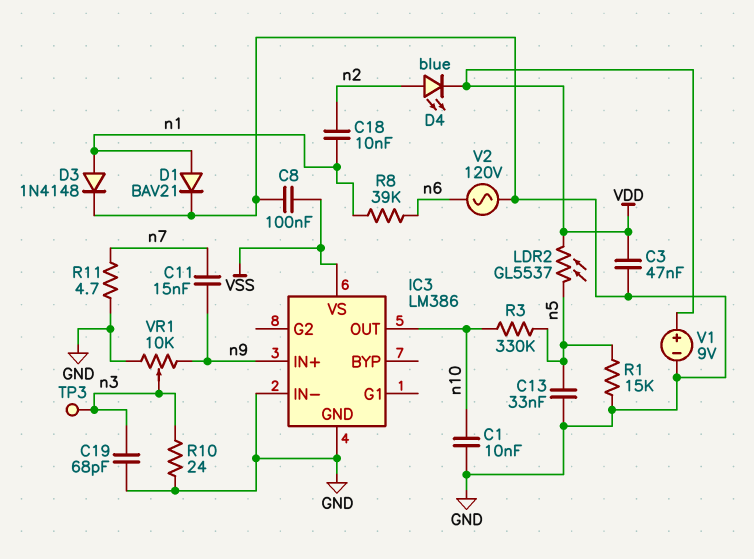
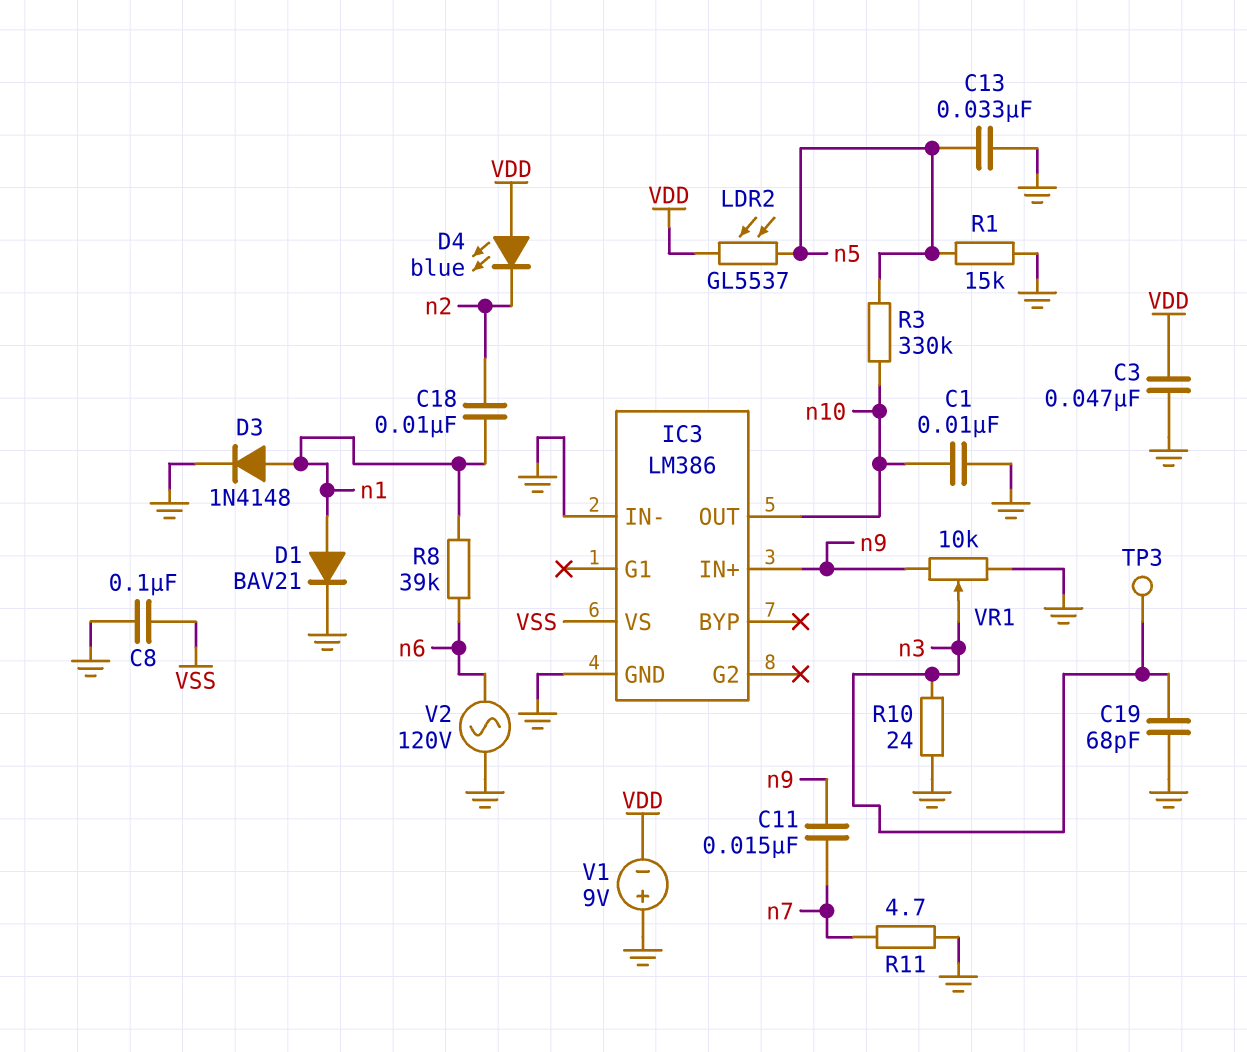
D4: LED blue (A n2, K VDD) -> LED blue (A VDD, K n2)
V1: 9V (plus VDD, minus GND) -> 9V (plus GND, minus VDD)

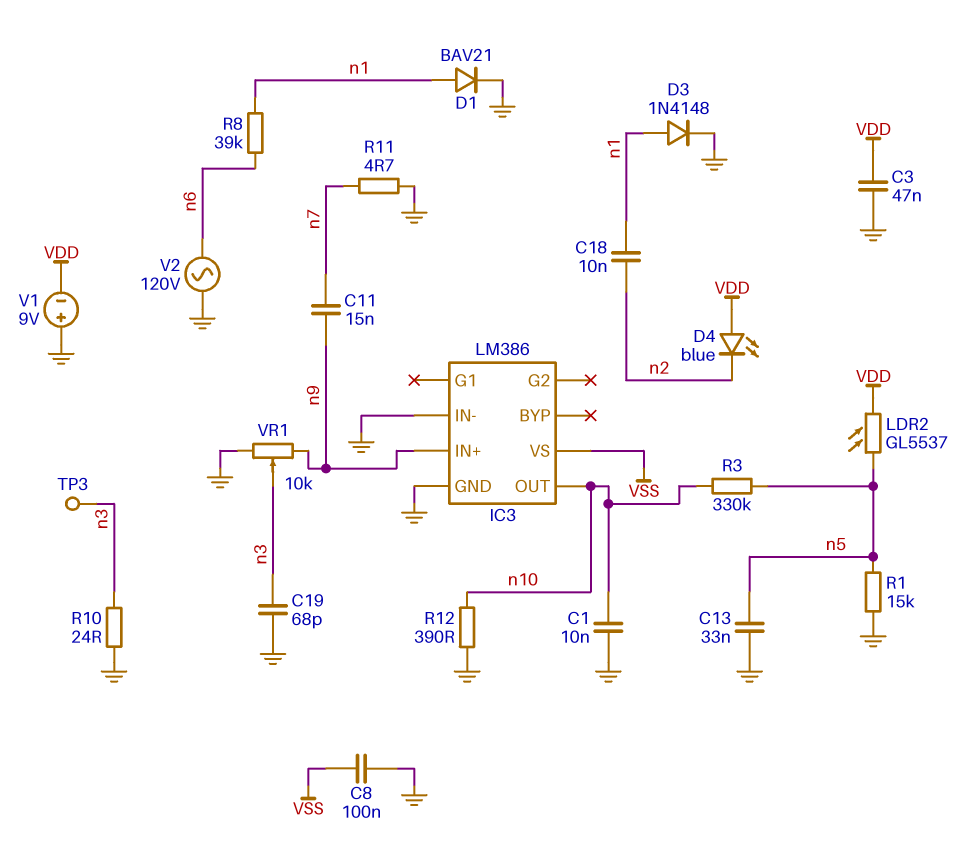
R12: none -> 390 (GND, n10)

